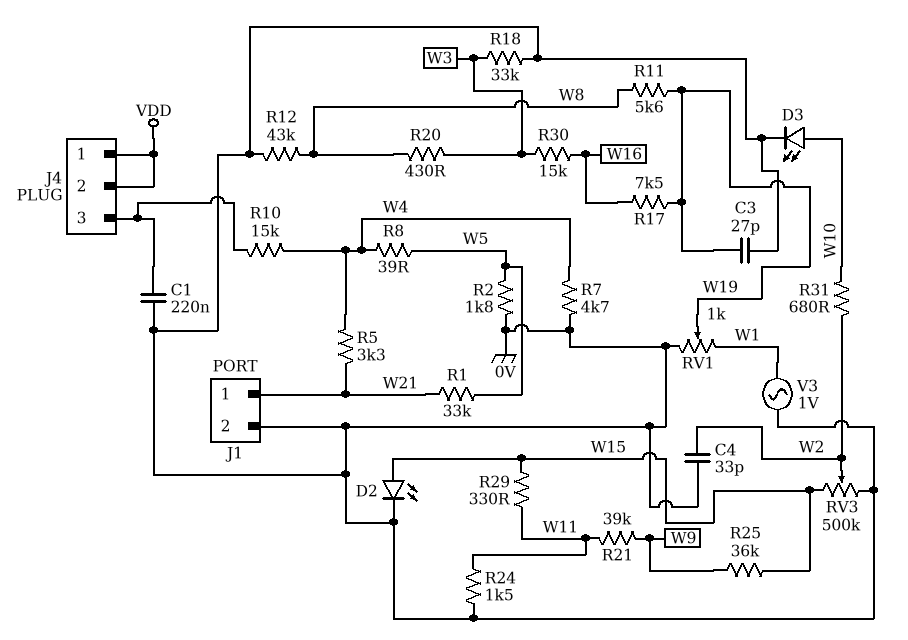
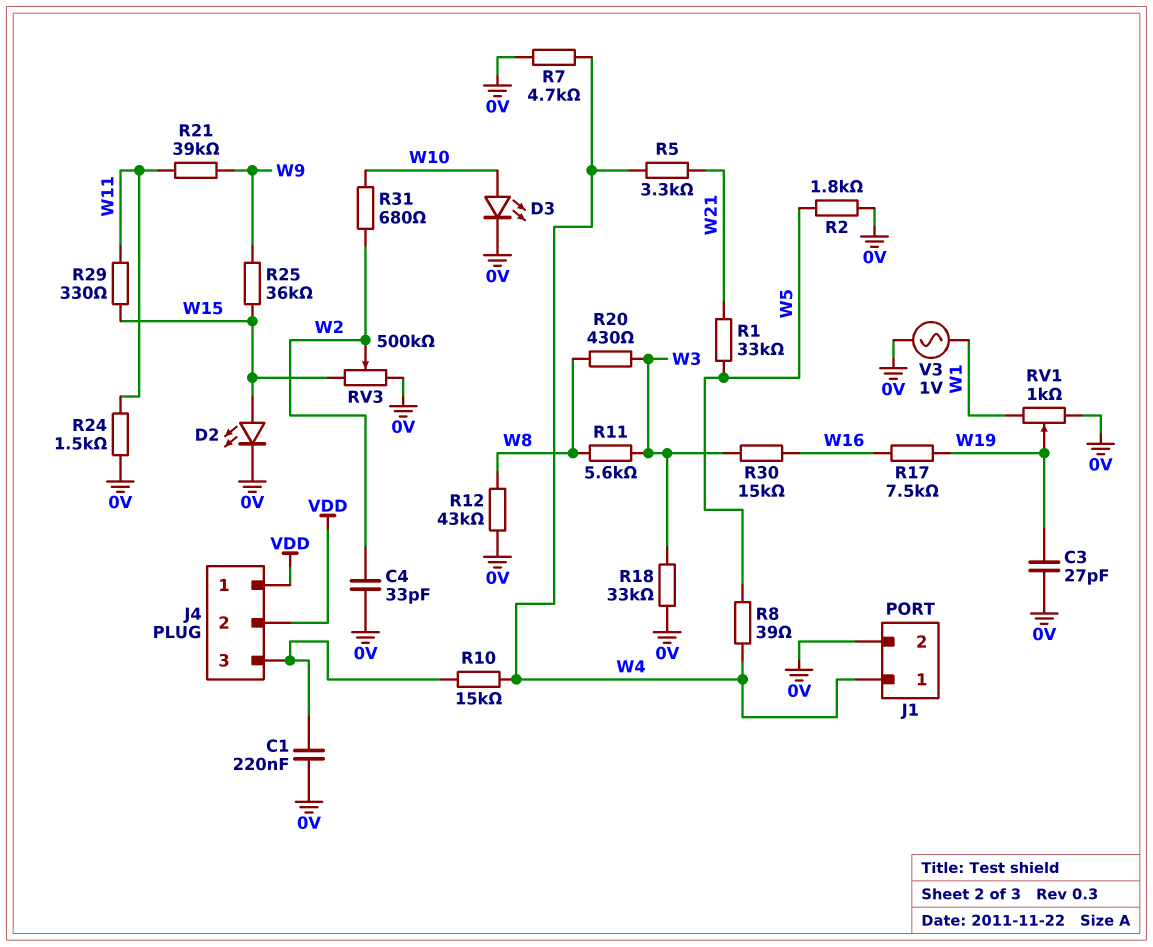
J1 pin 1: W21 -> W4
R11: 5.6k (W8, W19) -> 5.6k (W3, W8)

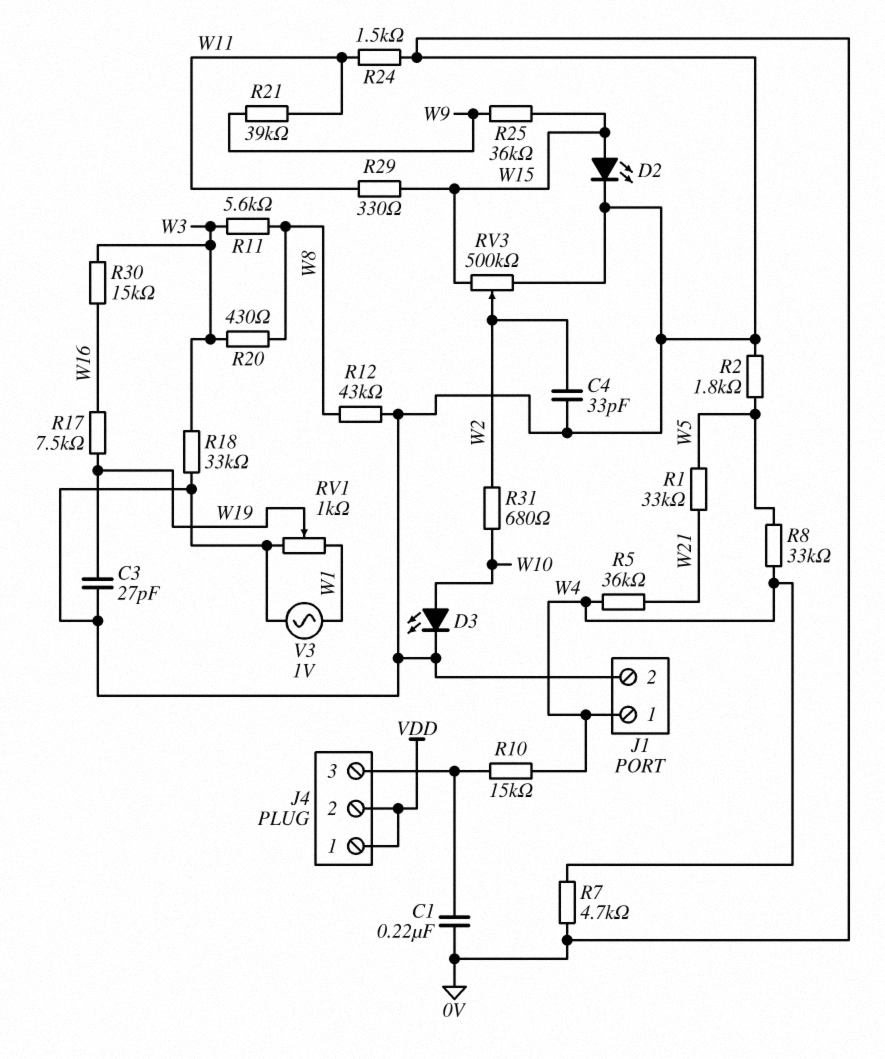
R5: 3.3k (W4, W21) -> 36k (W4, W21)
R8: 39 (W4, W5) -> 33k (W4, W5)

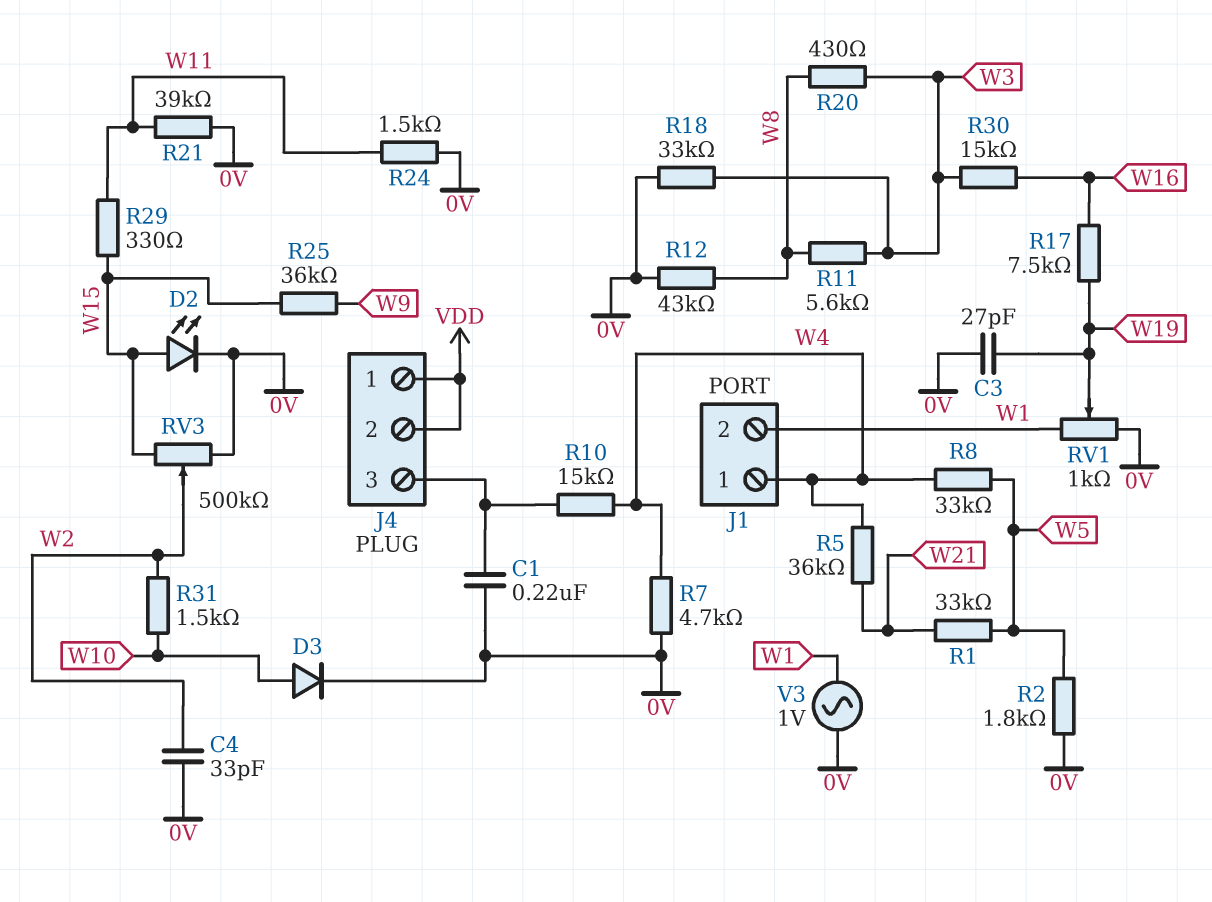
D3: LED (A W10, K 0V) -> diode (A W10, K 0V)
J1 pin 2: 0V -> W1
R21: 39k (W9, W11) -> 39k (0V, W11)
R31: 680 (W2, W10) -> 1.5k (W2, W10)

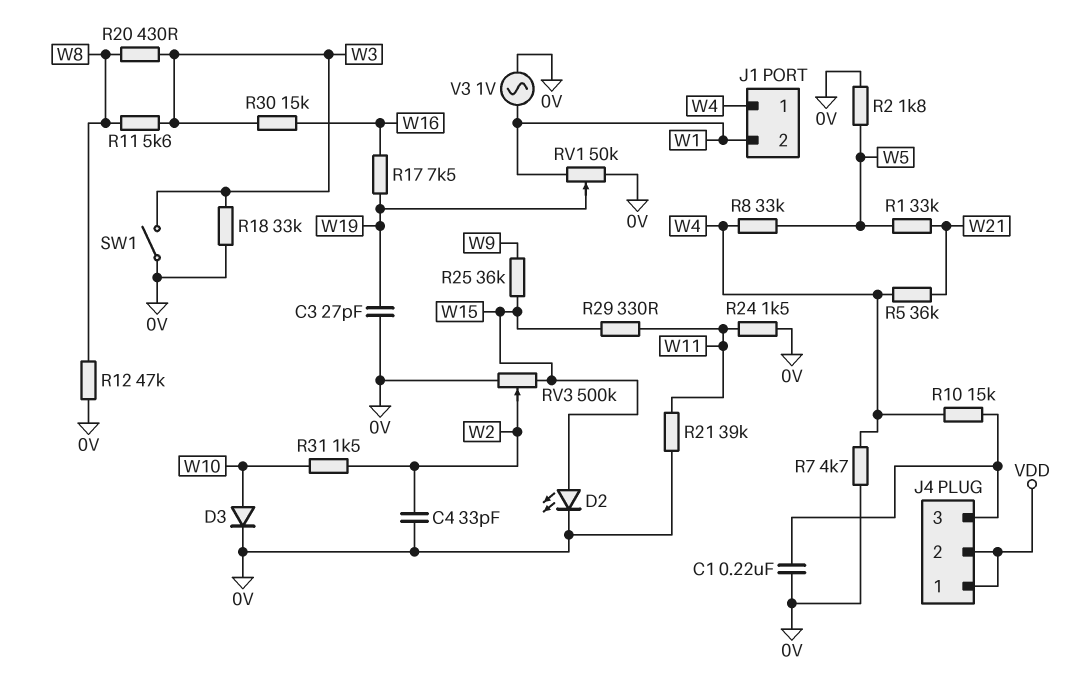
R12: 43k (0V, W8) -> 47k (0V, W8)
RV1: 1k (0V, W1, wiper W19) -> 50k (0V, W1, wiper W19)
SW1: none -> switch (0V, W3)

